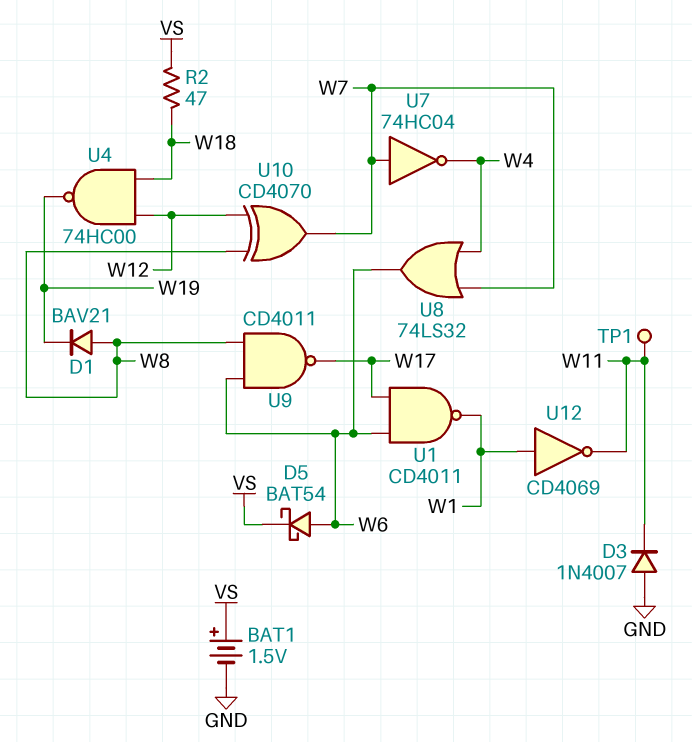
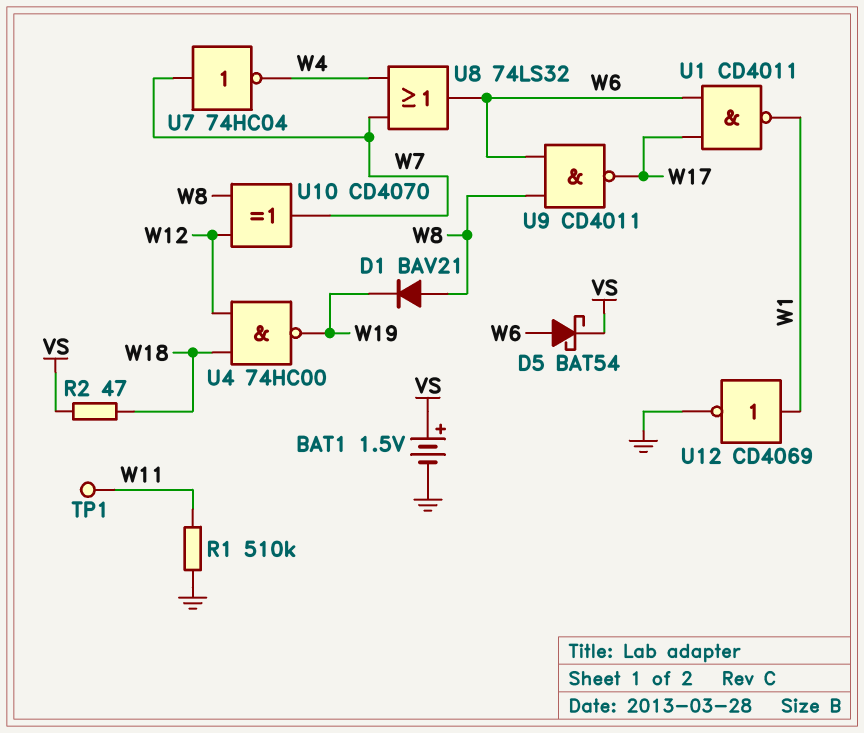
D3: diode 1N4007 (A GND, K W11) -> none
R1: none -> 510k (GND, W11)
U12: NOT CD4069 (in W1, out W11) -> NOT CD4069 (in W1, out GND)

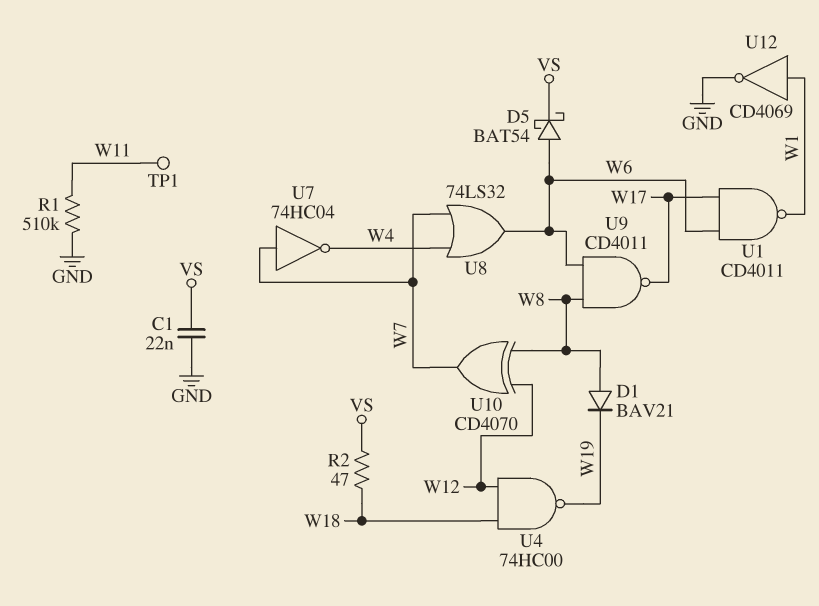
BAT1: 1.5V (plus VS, minus GND) -> none
C1: none -> 22nF (GND, VS)

